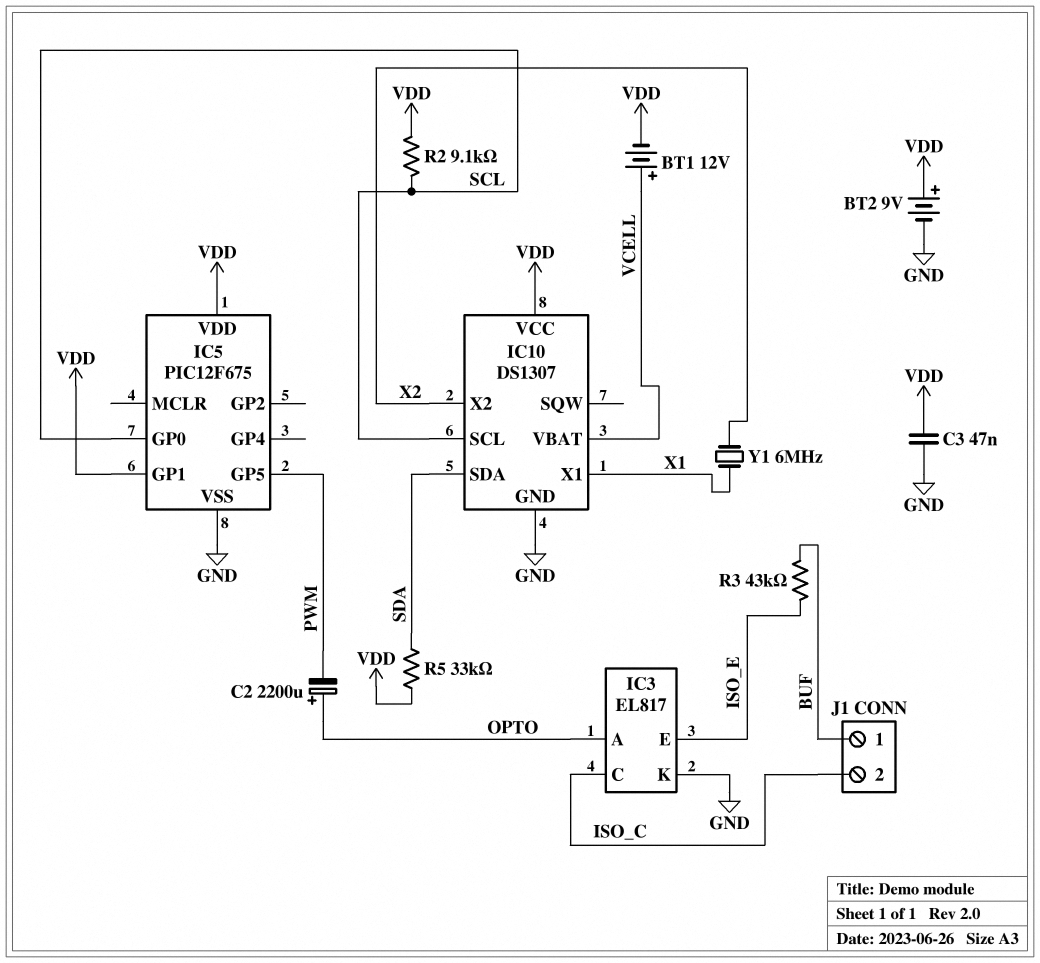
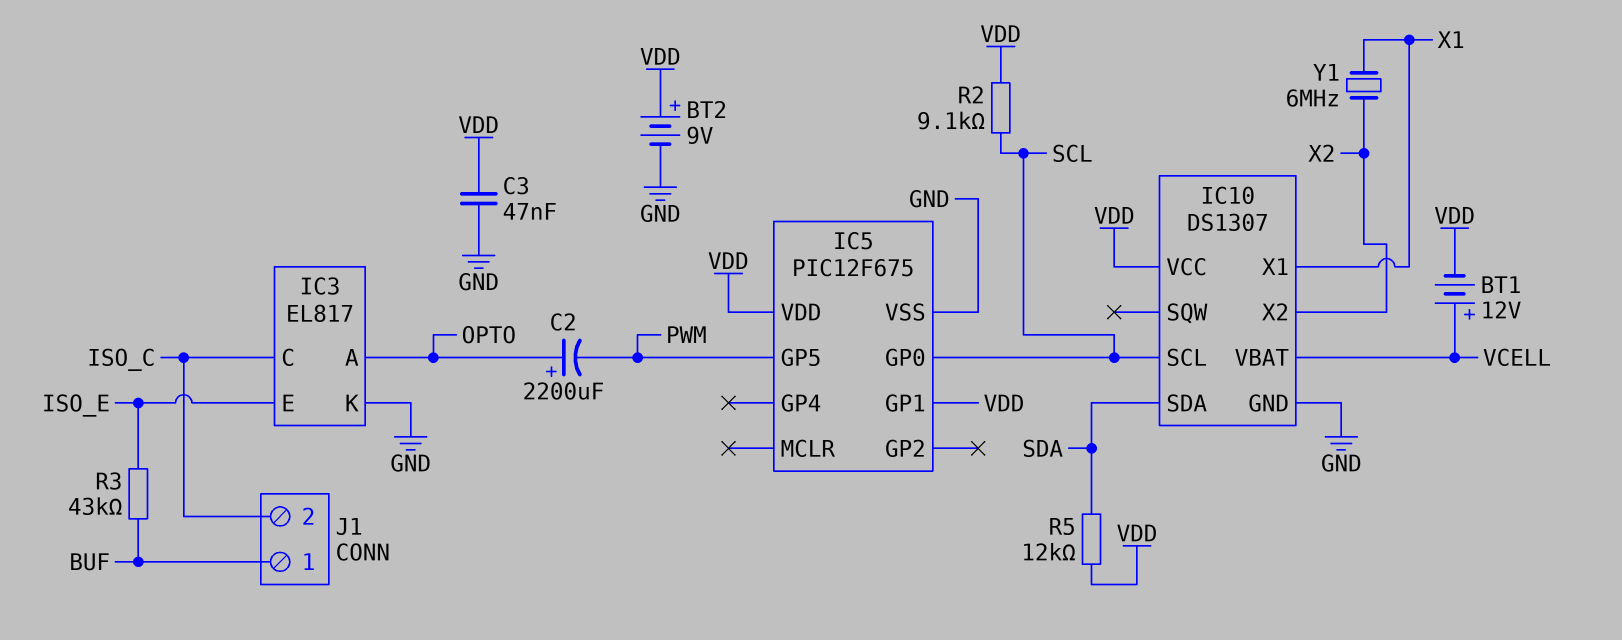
R5: 33k (SDA, VDD) -> 12k (SDA, VDD)

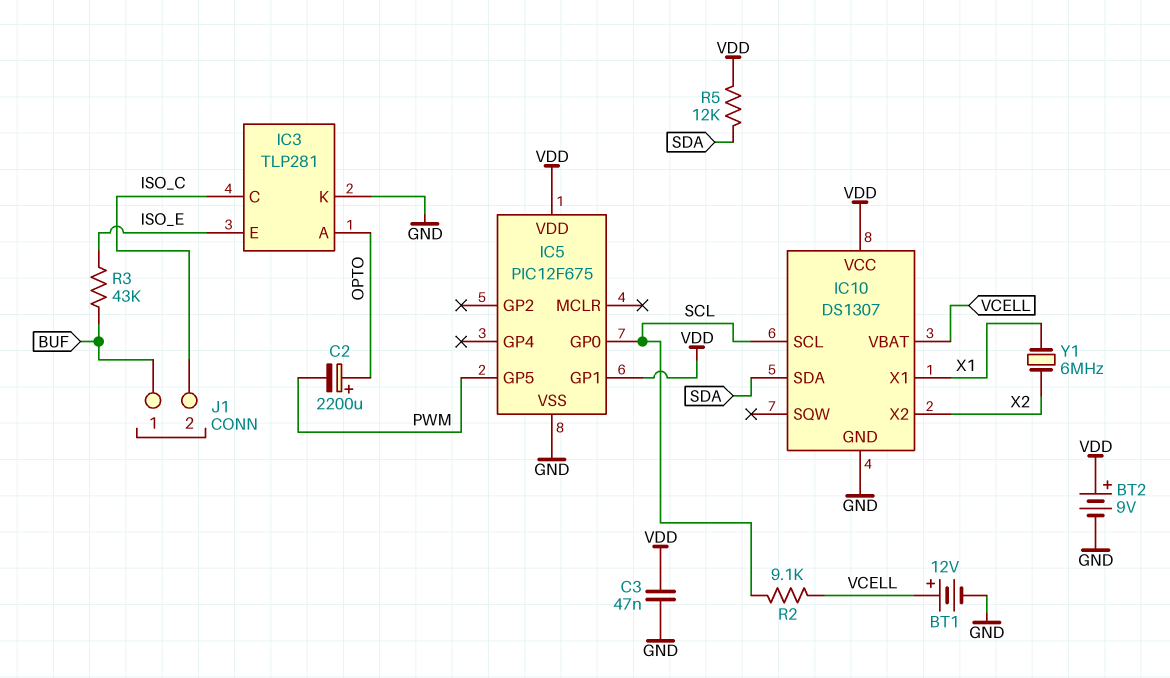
BT1: 12V (plus VCELL, minus VDD) -> 12V (plus VCELL, minus GND)
IC3: EL817 -> TLP281
R2: 9.1k (SCL, VDD) -> 9.1k (SCL, VCELL)

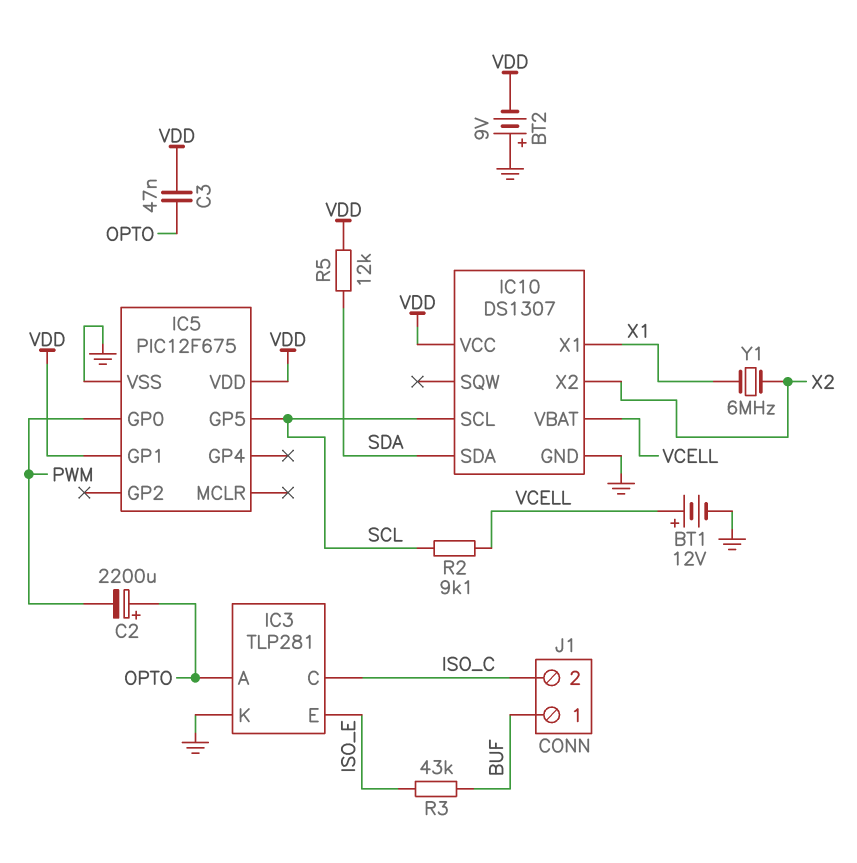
BT2: 9V (plus VDD, minus GND) -> 9V (plus GND, minus VDD)
C3: 47nF (GND, VDD) -> 47nF (OPTO, VDD)
IC5 pin GP0: SCL -> PWM
IC5 pin GP5: PWM -> SCL

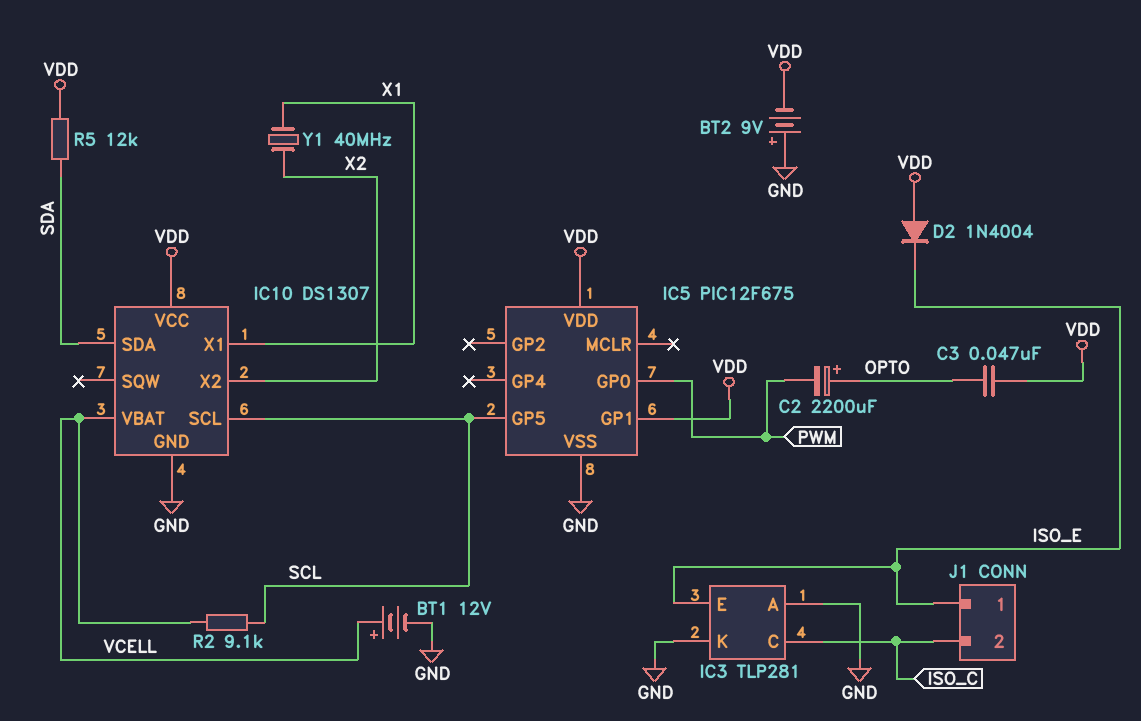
D2: none -> diode 1N4004 (A VDD, K ISO_E)
IC3 pin A: OPTO -> GND
J1 pin 1: BUF -> ISO_E
R3: 43k (BUF, ISO_E) -> none
Y1: 6MHz (X1, X2) -> 40MHz (X1, X2)

